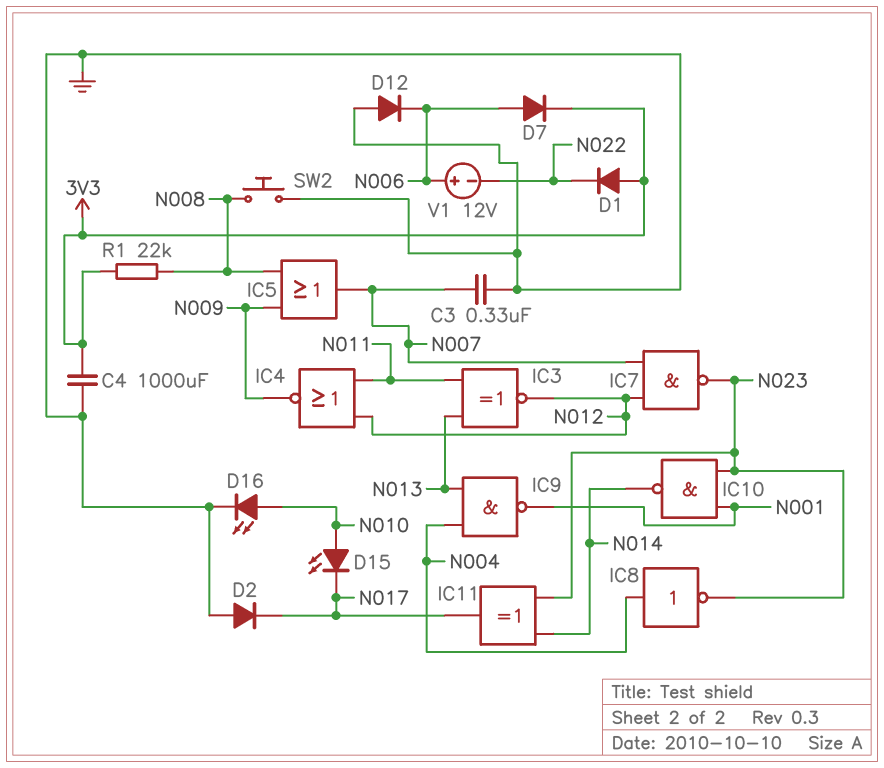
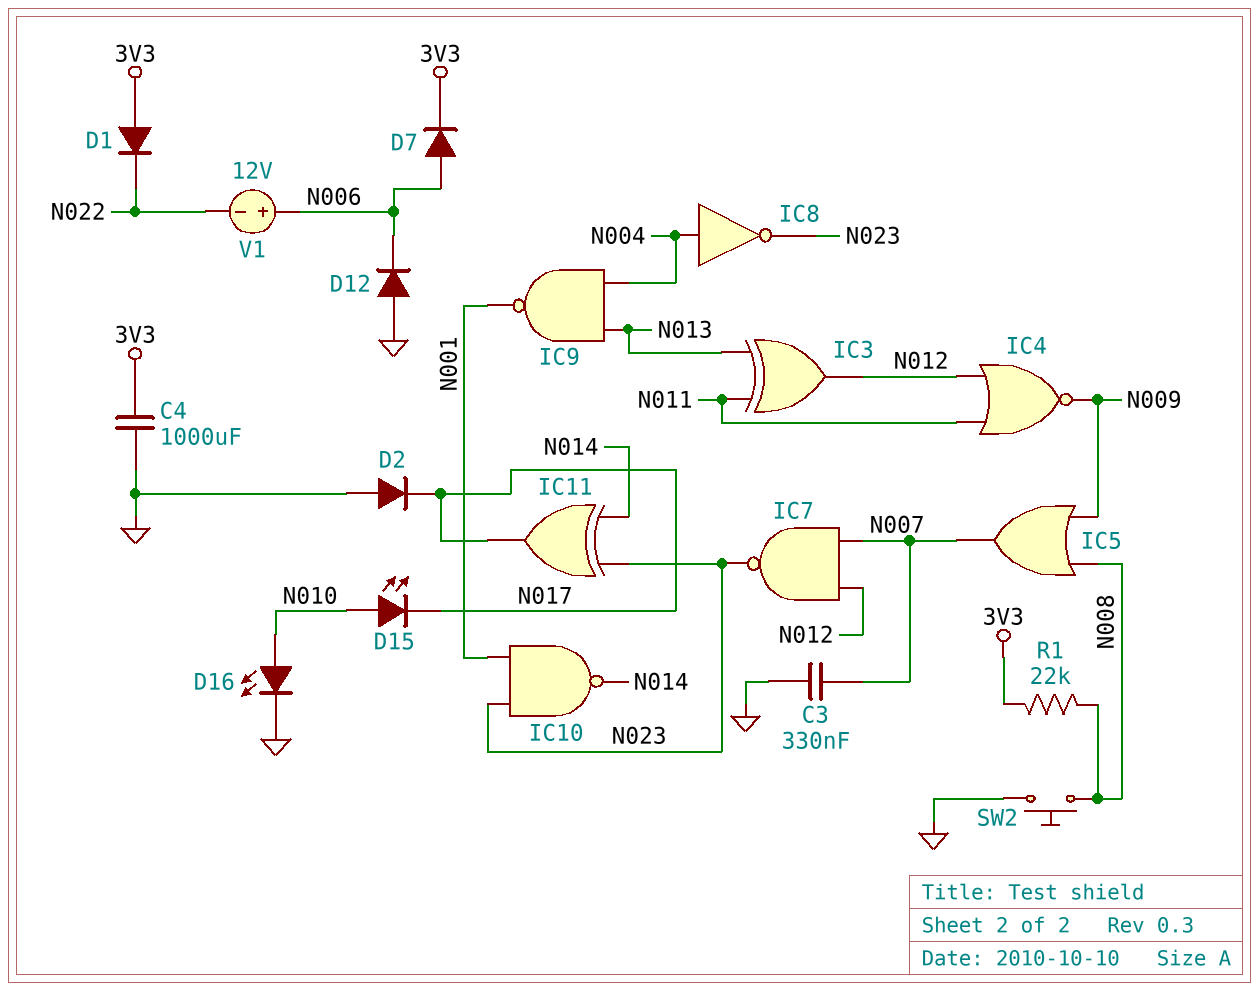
IC3: XNOR (in N011, in N013, out N012) -> XOR (in N011, in N013, out N012)

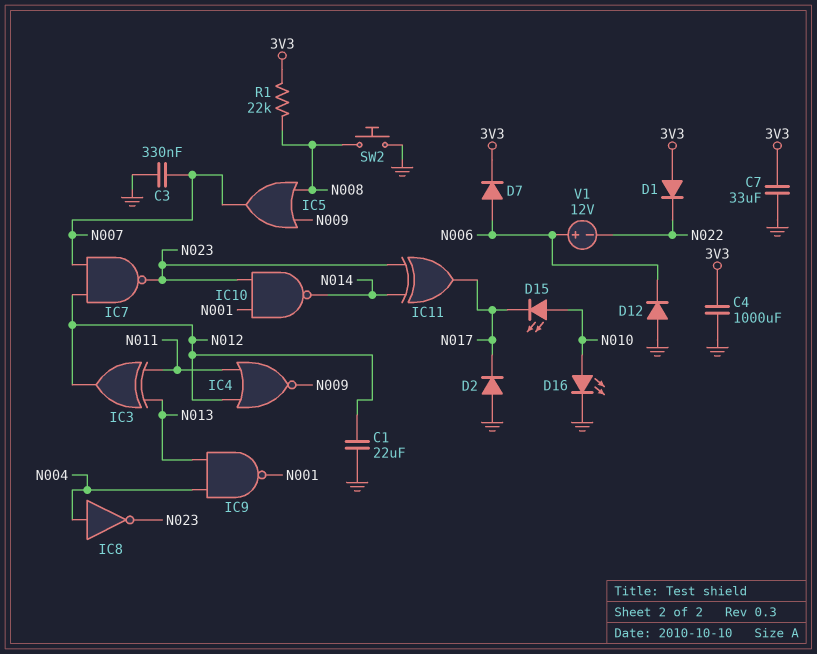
C1: none -> 22uF (GND, N012)
C7: none -> 33uF (3V3, GND)

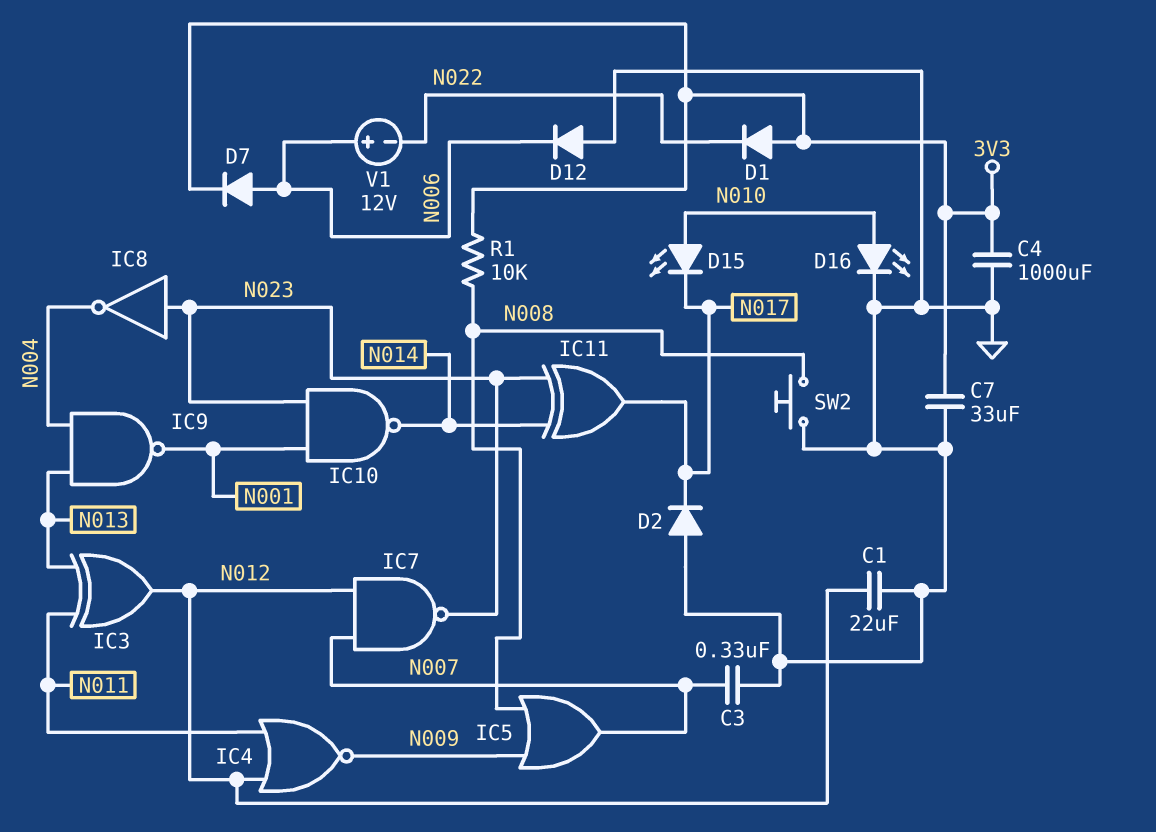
IC8: NOT (in N004, out N023) -> NOT (in N023, out N004)
R1: 22k (3V3, N008) -> 10k (3V3, N008)

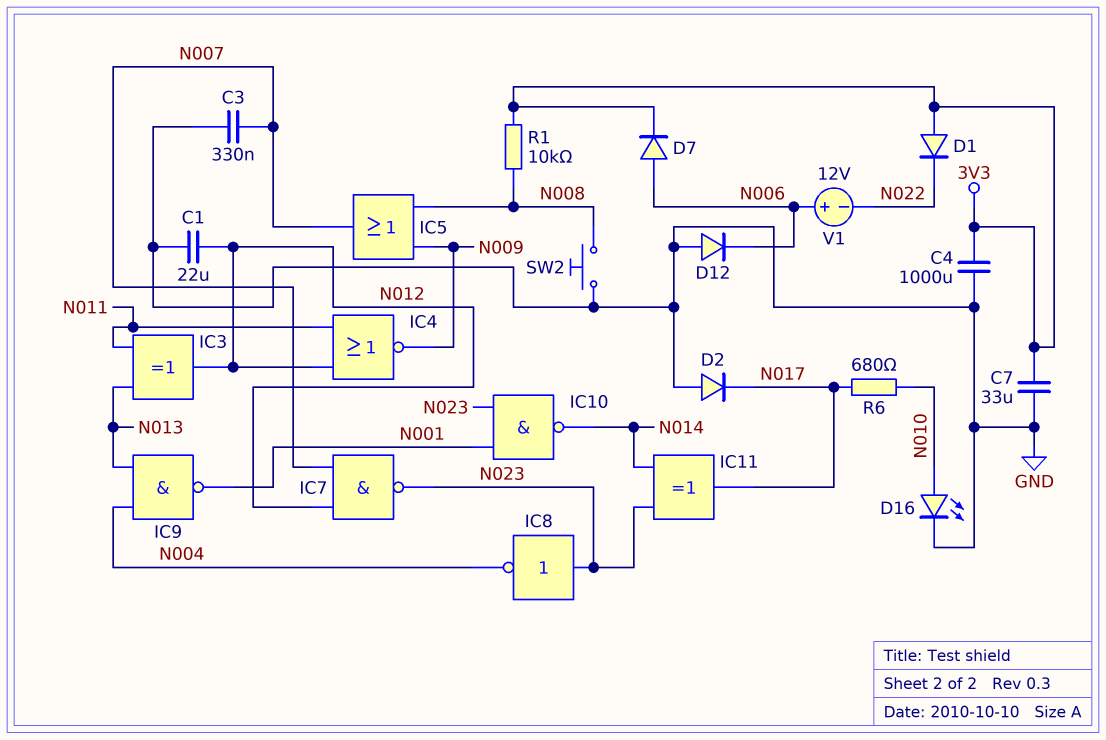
D15: LED (A N010, K N017) -> none
R6: none -> 680 (N010, N017)

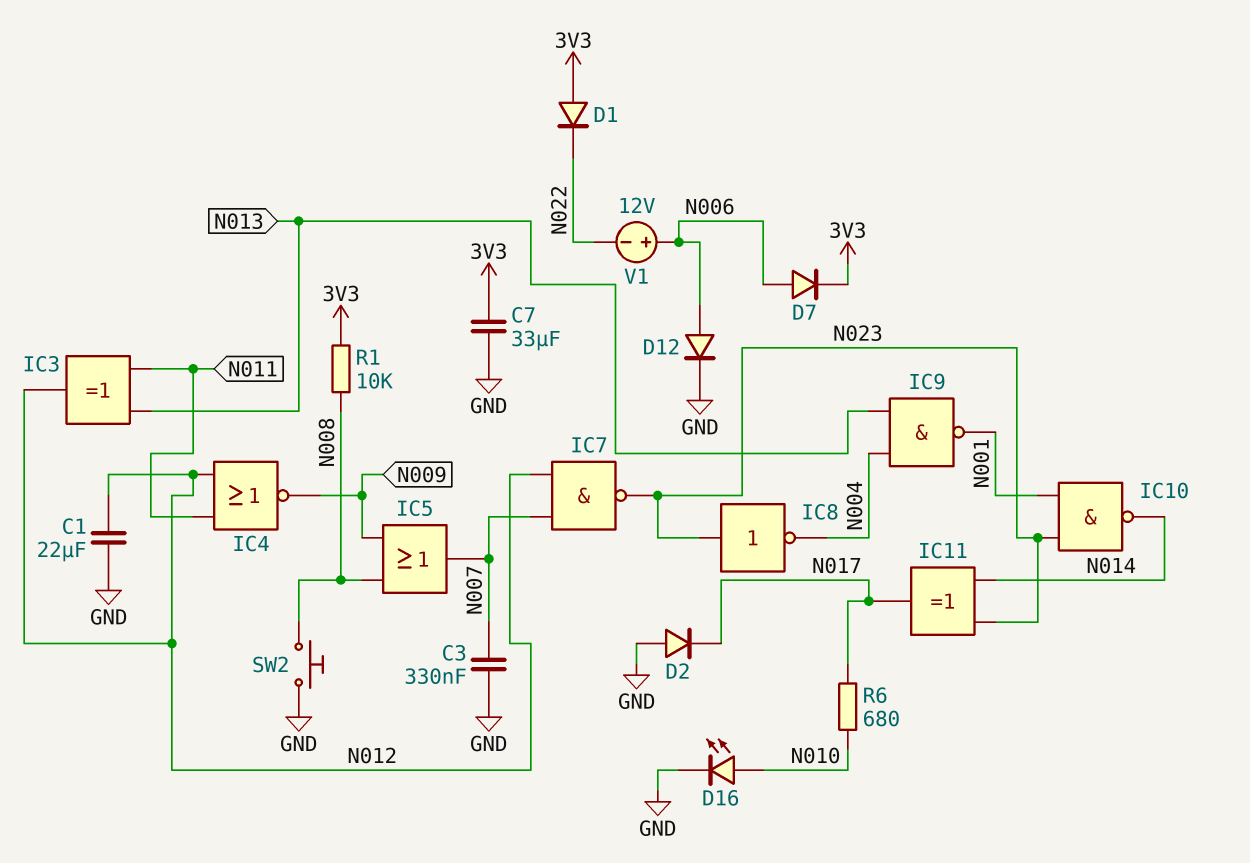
C4: 1000uF (3V3, GND) -> none
D12: diode (A GND, K N006) -> diode (A N006, K GND)

